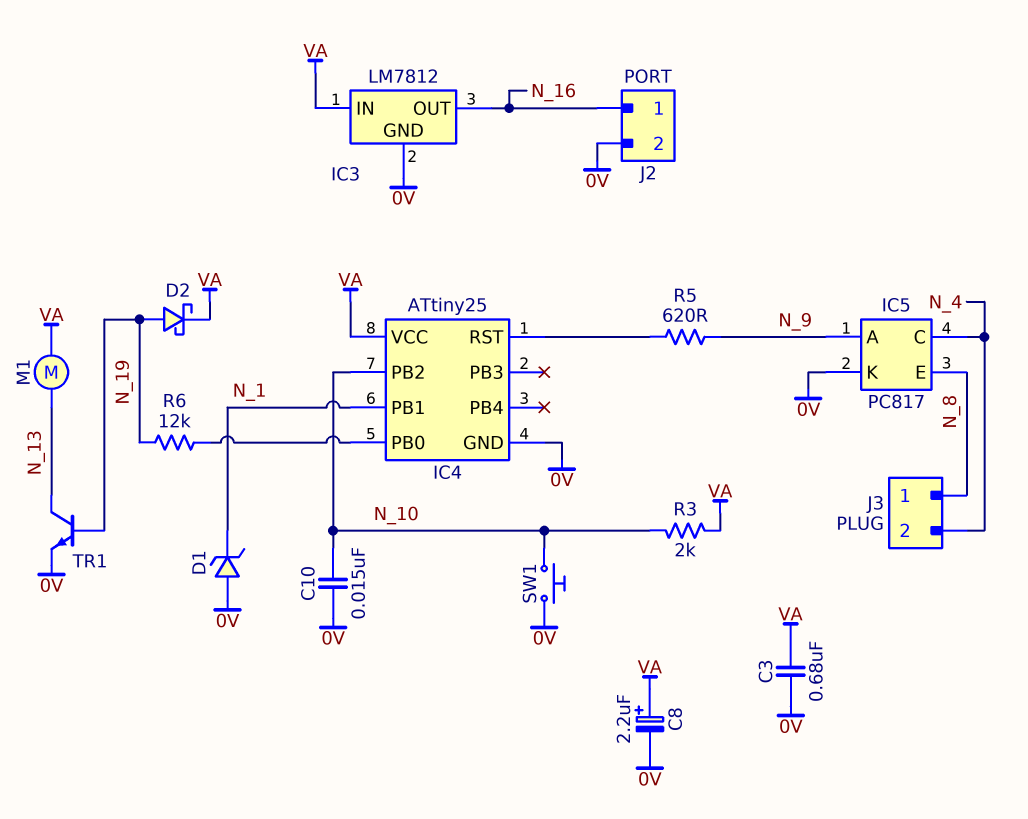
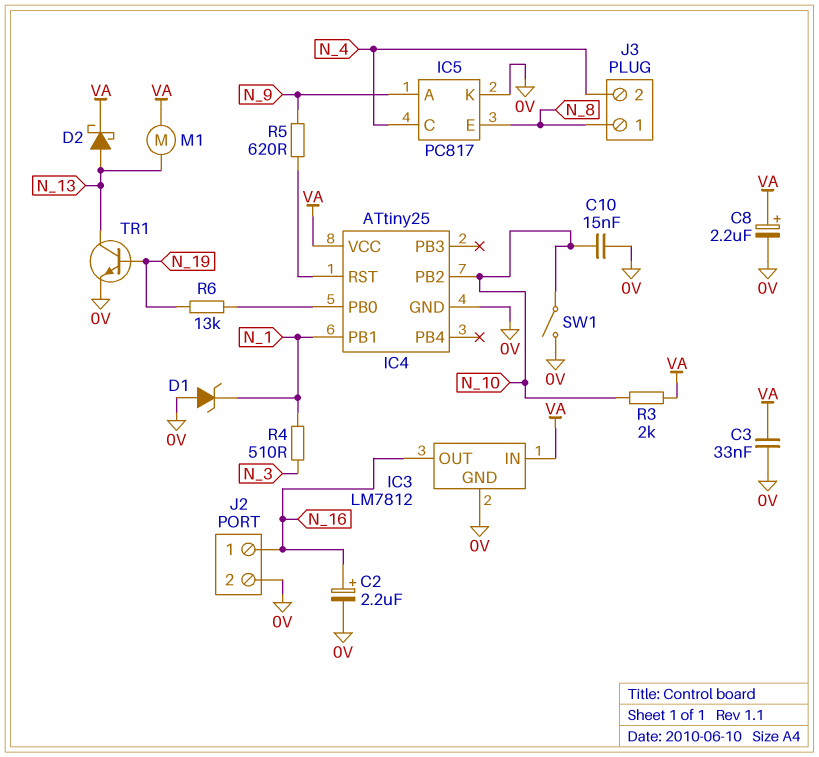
C2: none -> 2.2uF (plus N_16, minus 0V)
C3: 680nF (0V, VA) -> 33nF (0V, VA)
D2: schottky (A N_19, K VA) -> schottky (A N_13, K VA)
R4: none -> 510 (N_1, N_3)
R6: 12k (IC4/PB0, N_19) -> 13k (IC4/PB0, N_19)
SW1: button (0V, N_10) -> switch (0V, N_10)

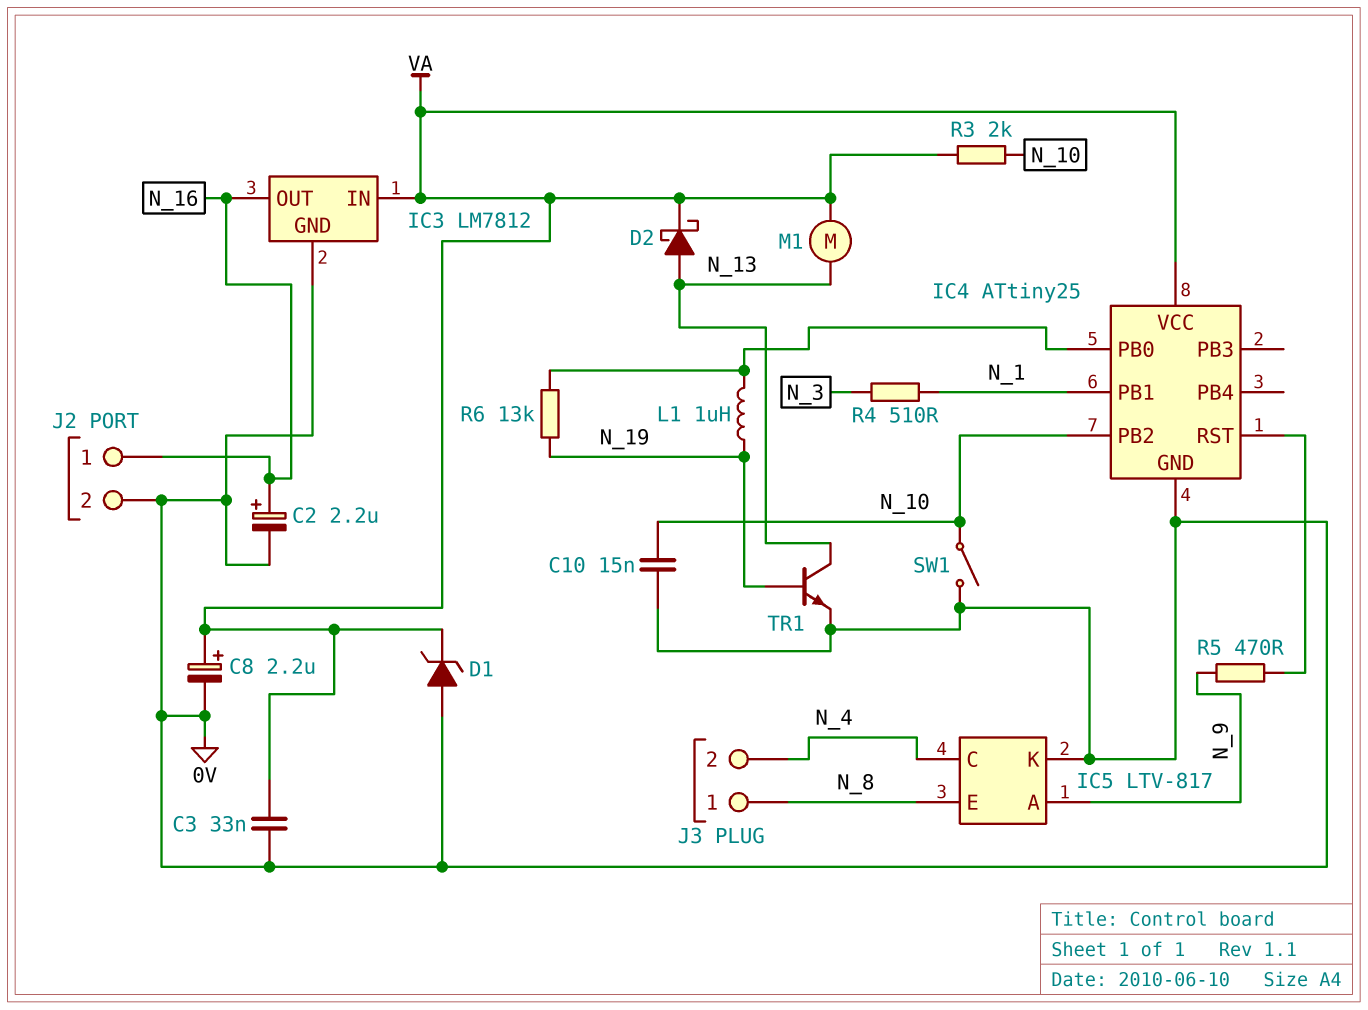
D1: zener (A 0V, K N_1) -> zener (A 0V, K VA)
IC5: PC817 -> LTV-817
L1: none -> 1uH (IC4/PB0, N_19)
R5: 620 (IC4/RST, N_9) -> 470 (IC4/RST, N_9)

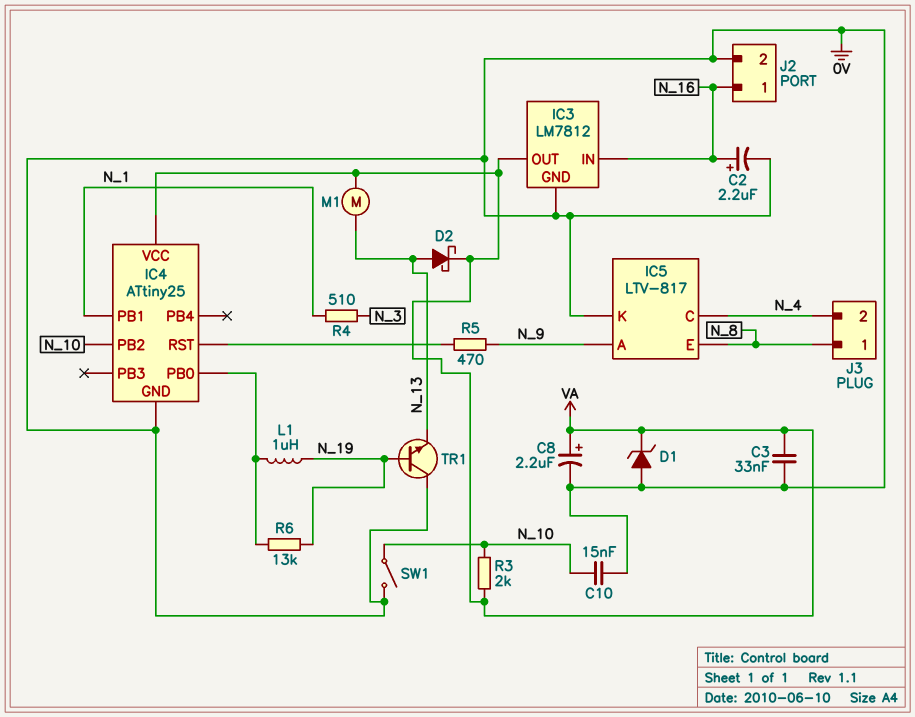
IC3 pin IN: VA -> N_16
IC3 pin OUT: N_16 -> VA
TR1: NPN (B N_19, C N_13, E 0V) -> NPN (B N_19, C 0V, E N_13)

